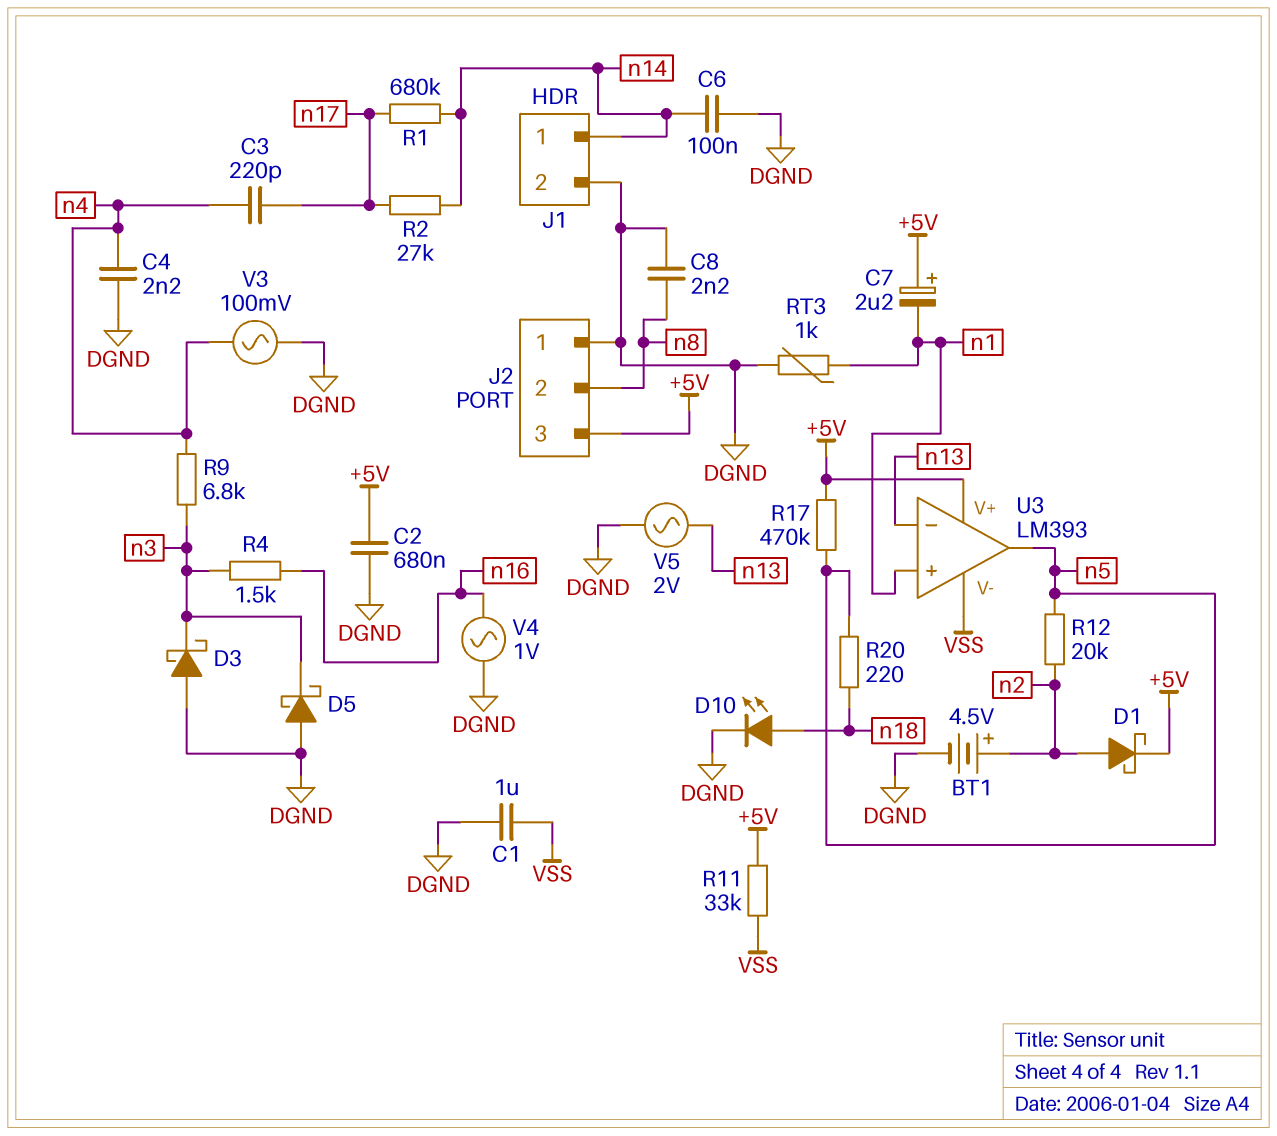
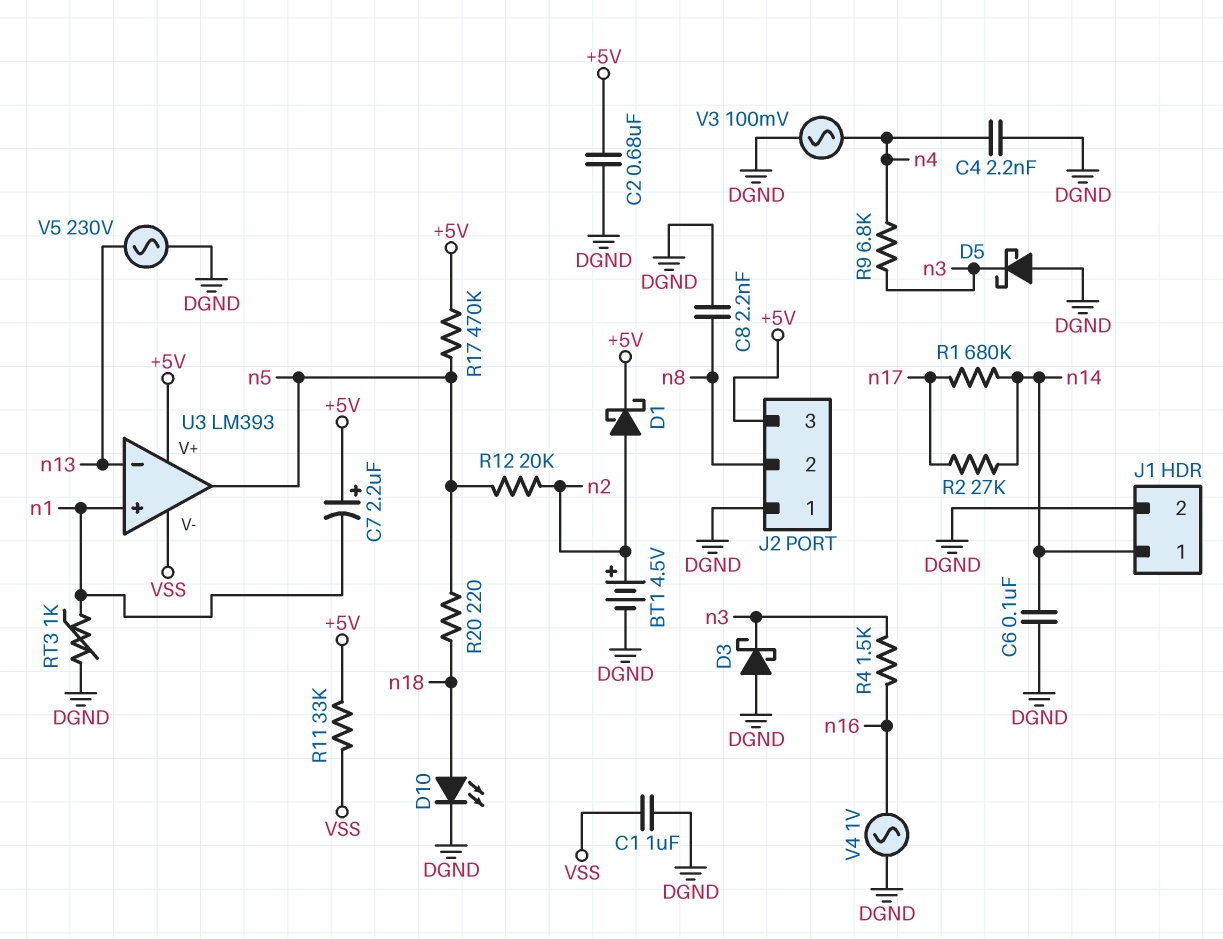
C3: 220pF (n4, n17) -> none
V5: AC 2V (DGND, n13) -> AC 230V (DGND, n13)

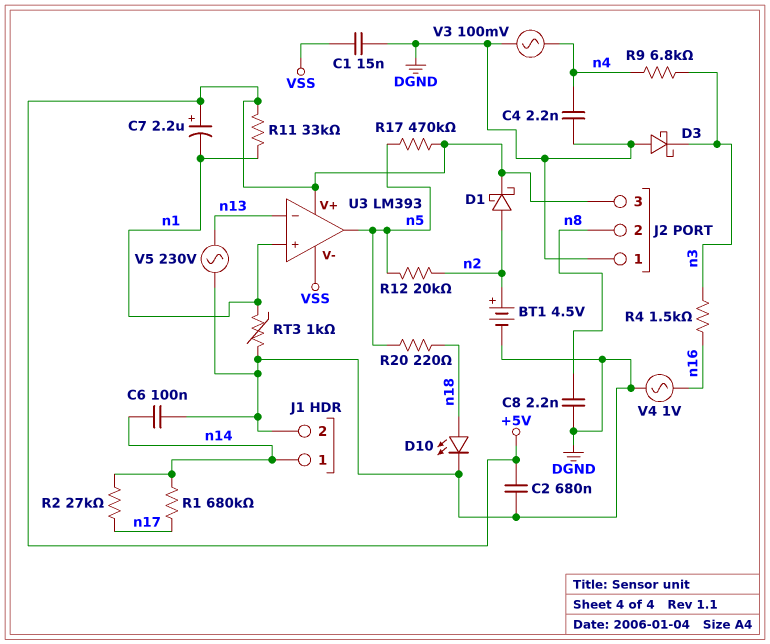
C1: 1uF (DGND, VSS) -> 15nF (DGND, VSS)
D5: schottky (A DGND, K n3) -> none
R11: 33k (+5V, VSS) -> 33k (+5V, n1)

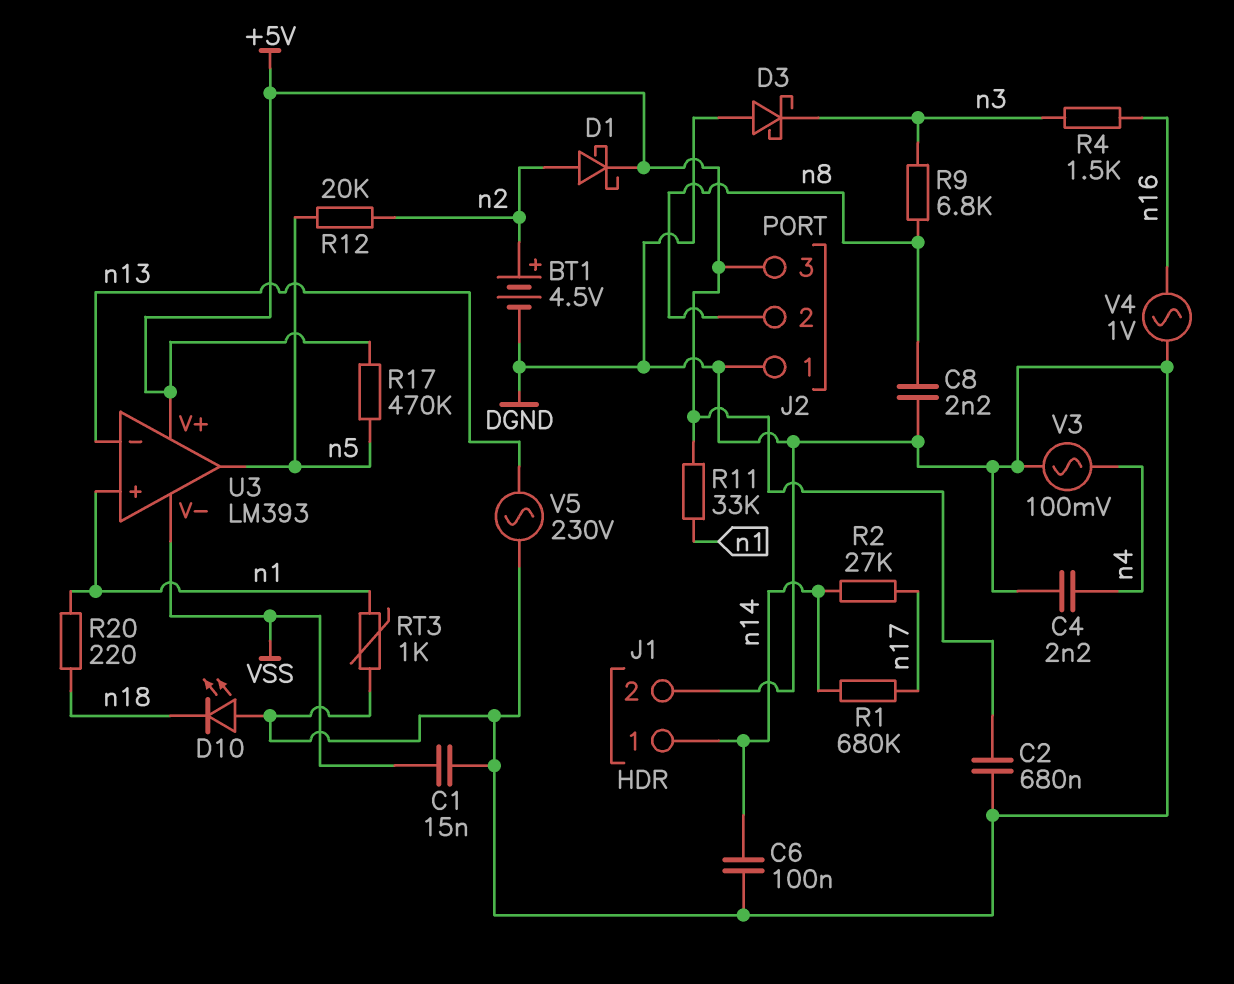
C7: 2.2uF (plus +5V, minus n1) -> none
D10: LED (A n18, K DGND) -> LED (A DGND, K n18)
R9: 6.8k (n3, n4) -> 6.8k (n3, n8)
R20: 220 (n5, n18) -> 220 (n1, n18)

